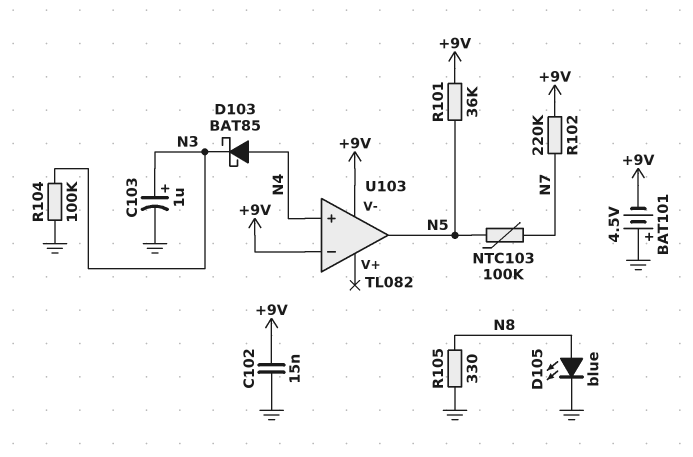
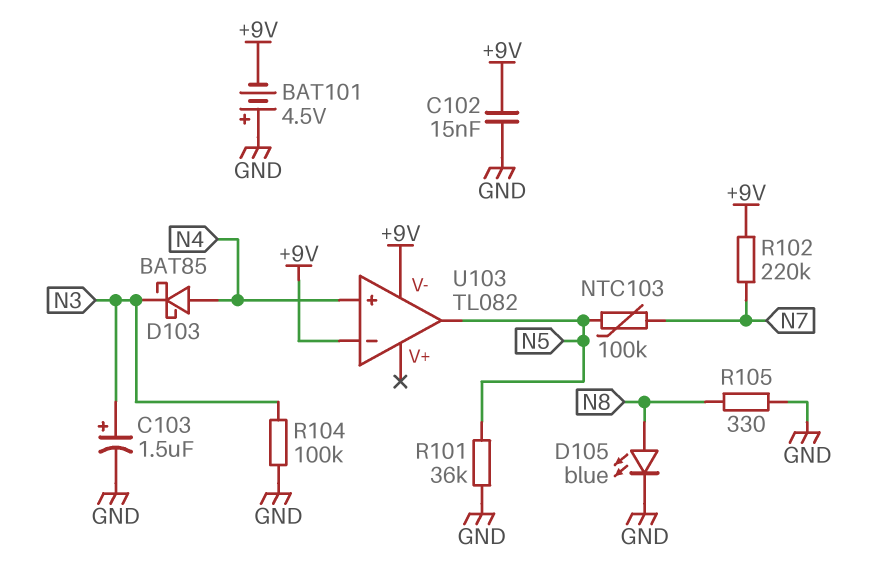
C103: 1uF (plus N3, minus GND) -> 1.5uF (plus N3, minus GND)
R101: 36k (+9V, N5) -> 36k (GND, N5)

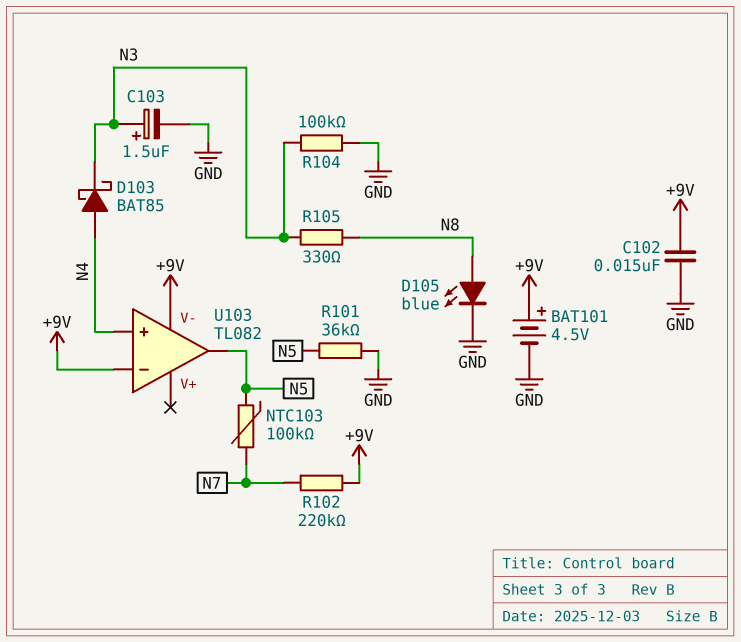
BAT101: 4.5V (plus GND, minus +9V) -> 4.5V (plus +9V, minus GND)
R105: 330 (GND, N8) -> 330 (N3, N8)

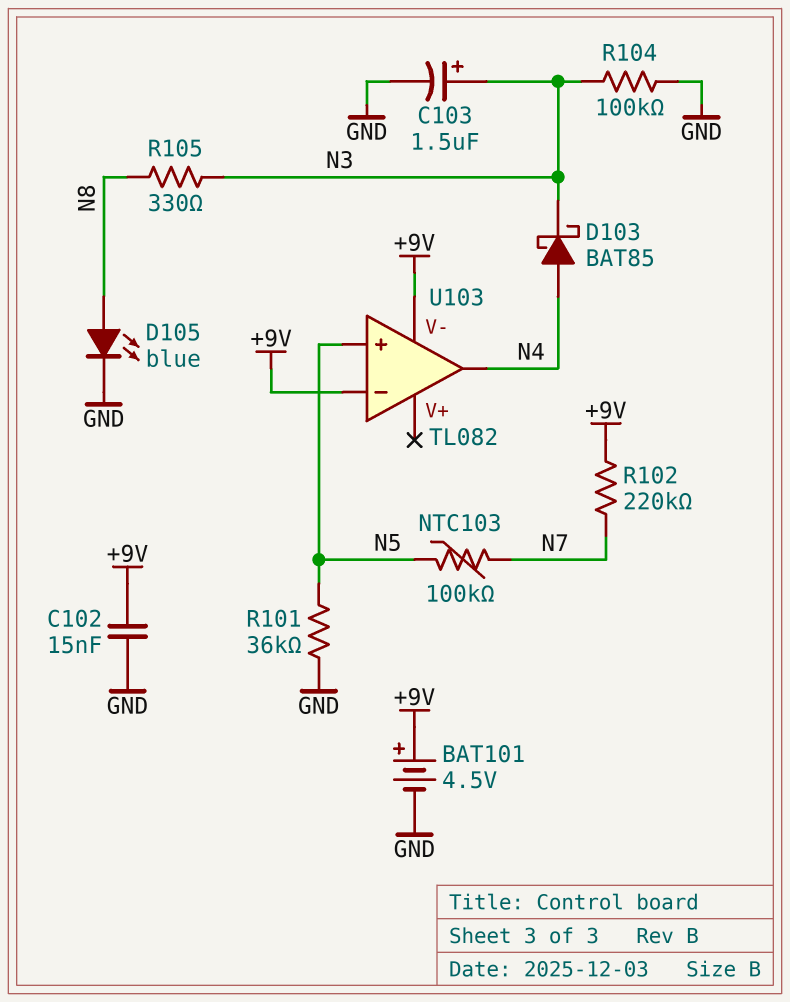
U103 pin in+: N4 -> N5
U103 pin out: N5 -> N4

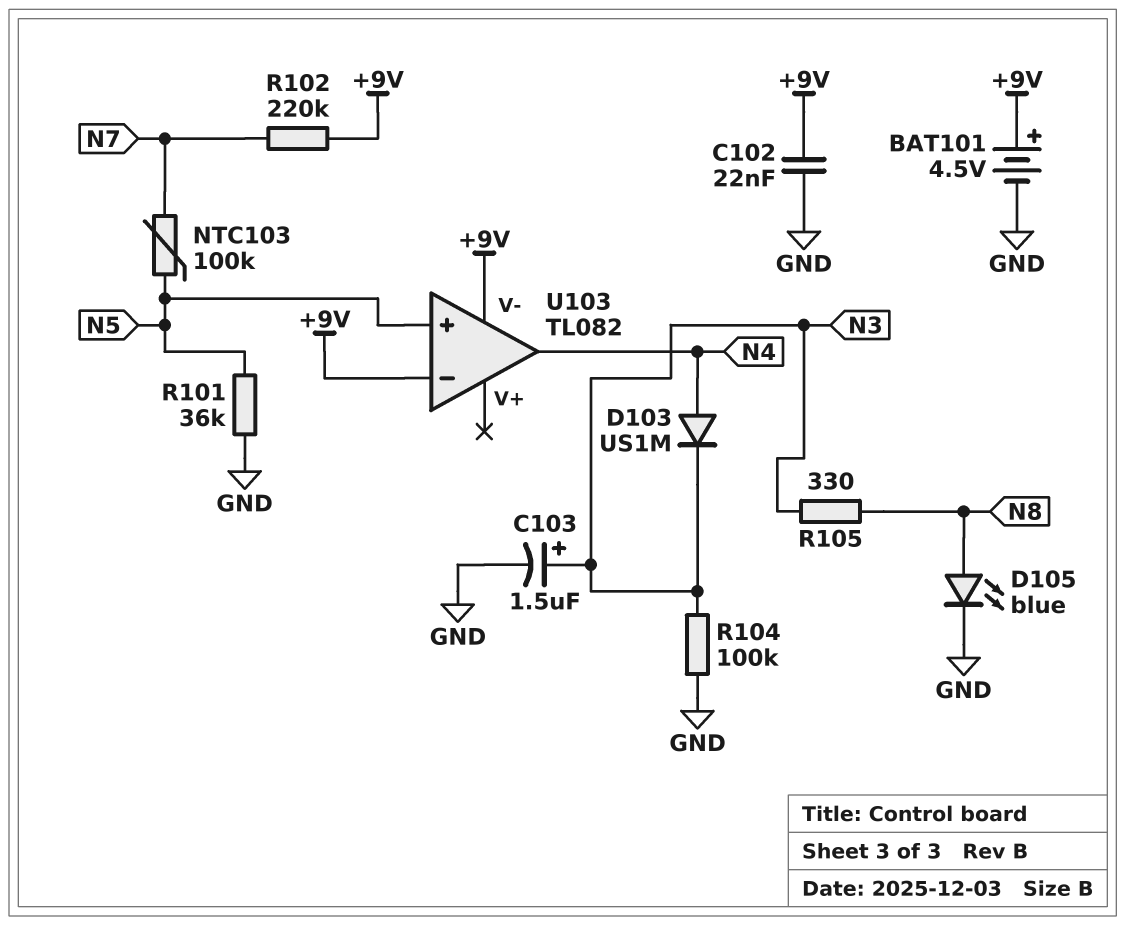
C102: 15nF (+9V, GND) -> 22nF (+9V, GND)
D103: schottky BAT85 (A N4, K N3) -> diode US1M (A N4, K N3)

